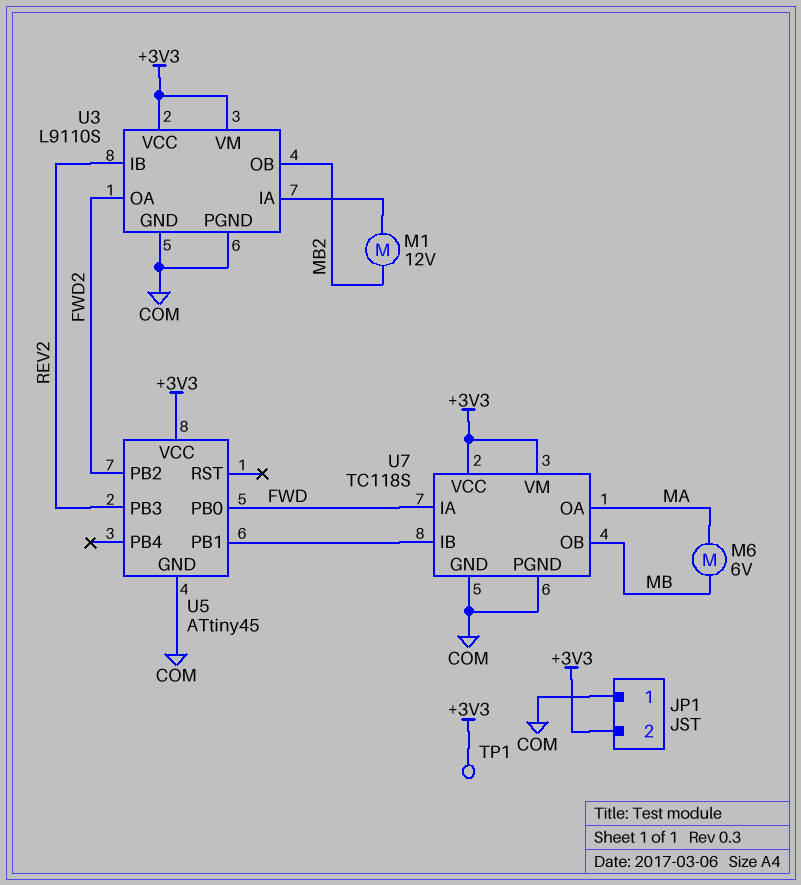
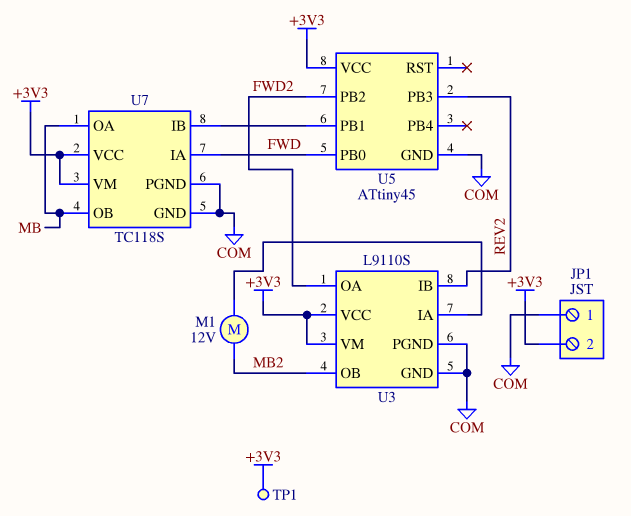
M6: motor 6V (MA, MB) -> none
U7 pin OA: MA -> MB

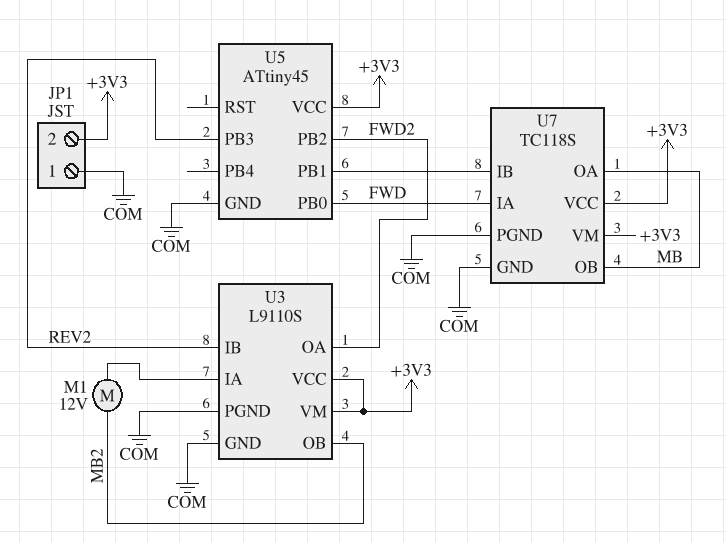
TP1: test point (+3V3) -> none

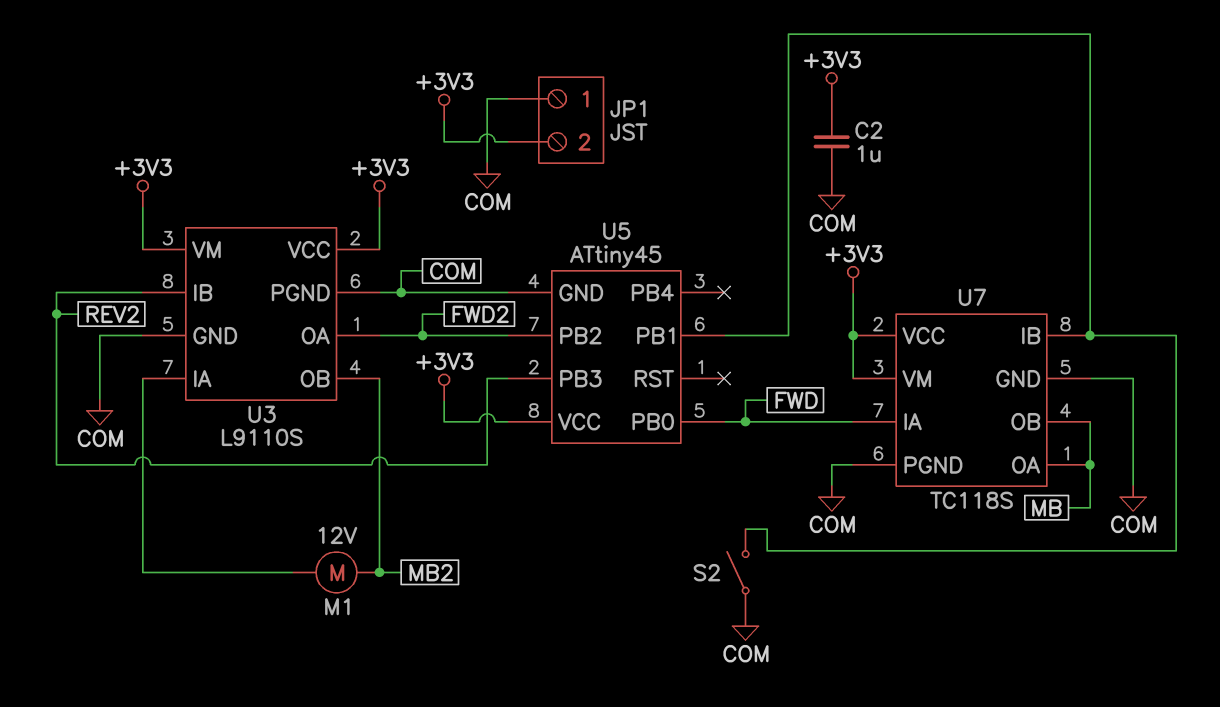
C2: none -> 1uF (+3V3, COM)
S2: none -> switch (COM, U5/PB1)

